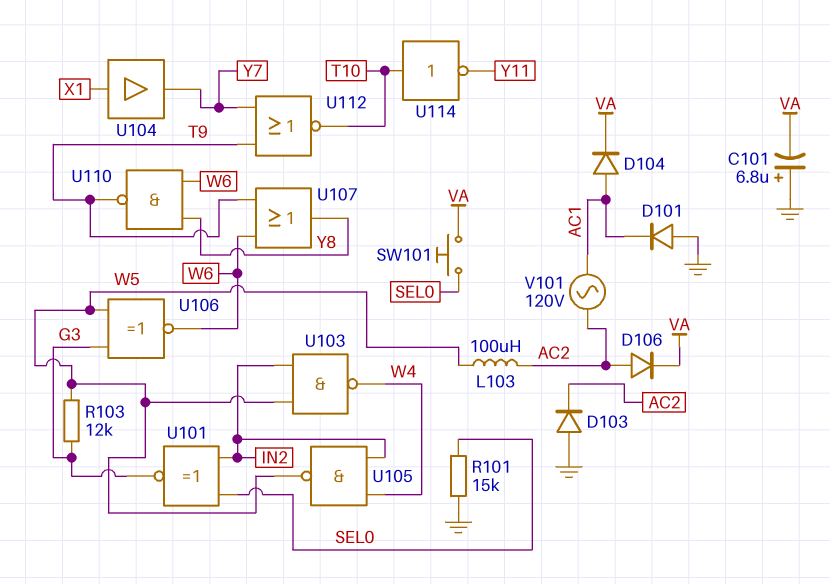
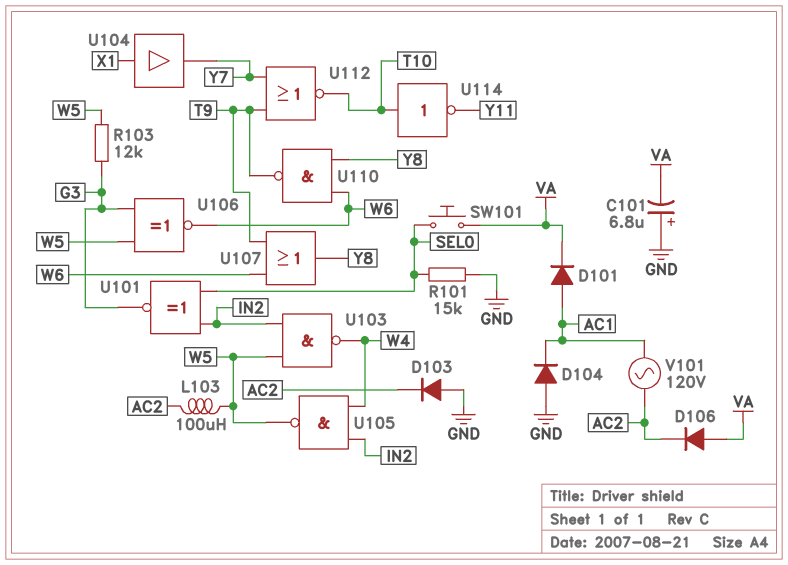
D101: diode (A GND, K AC1) -> diode (A AC1, K VA)
D104: diode (A AC1, K VA) -> diode (A GND, K AC1)
D106: diode (A AC2, K VA) -> diode (A VA, K AC2)

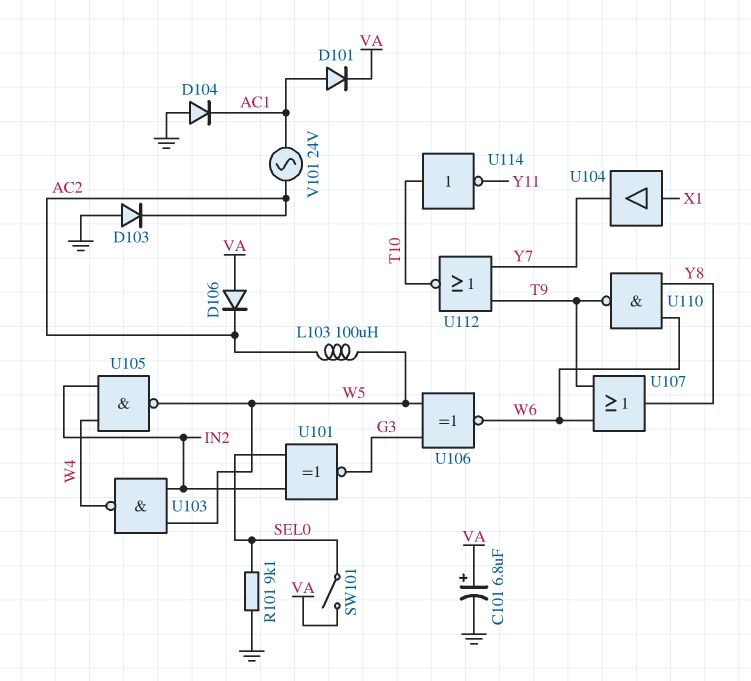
C101: 6.8uF (plus GND, minus VA) -> 6.8uF (plus VA, minus GND)
R101: 15k (GND, SEL0) -> 9.1k (GND, SEL0)
R103: 12k (G3, W5) -> none
SW101: button (SEL0, VA) -> switch (SEL0, VA)
V101: AC 120V (AC1, AC2) -> AC 24V (AC1, AC2)

